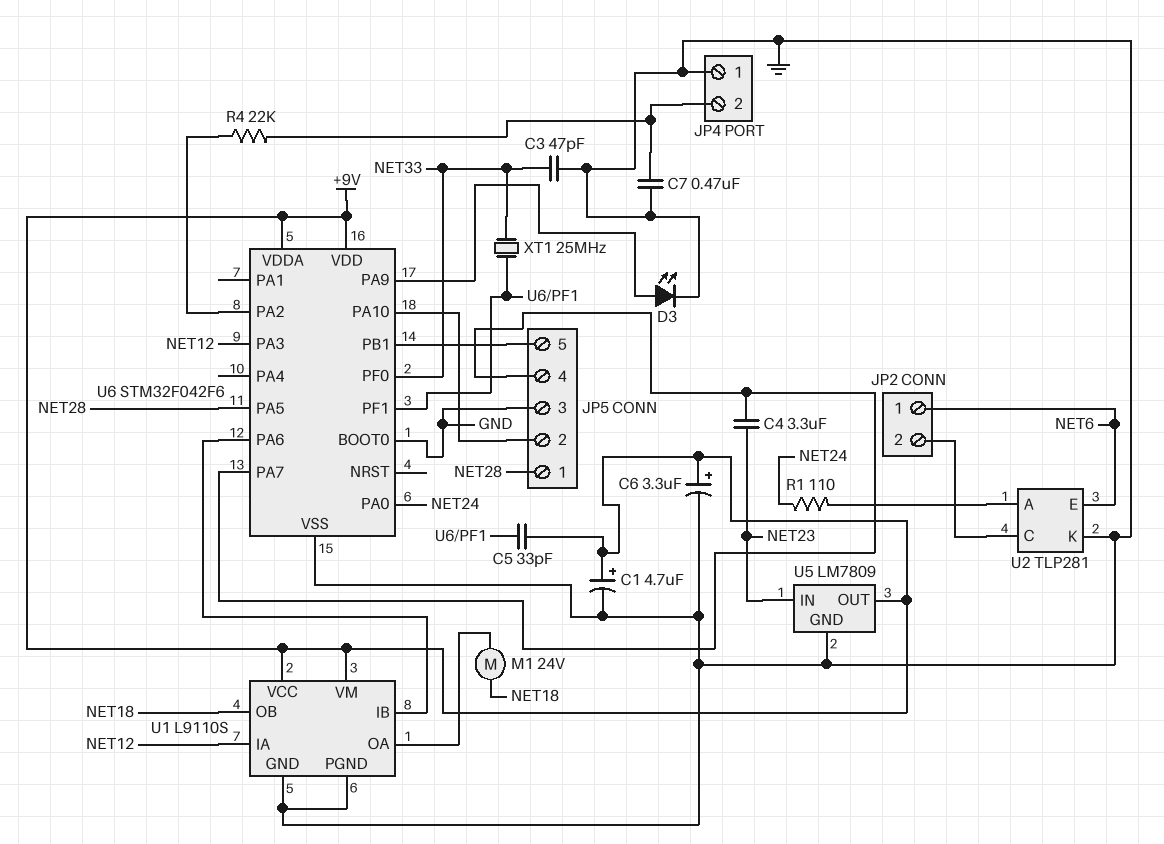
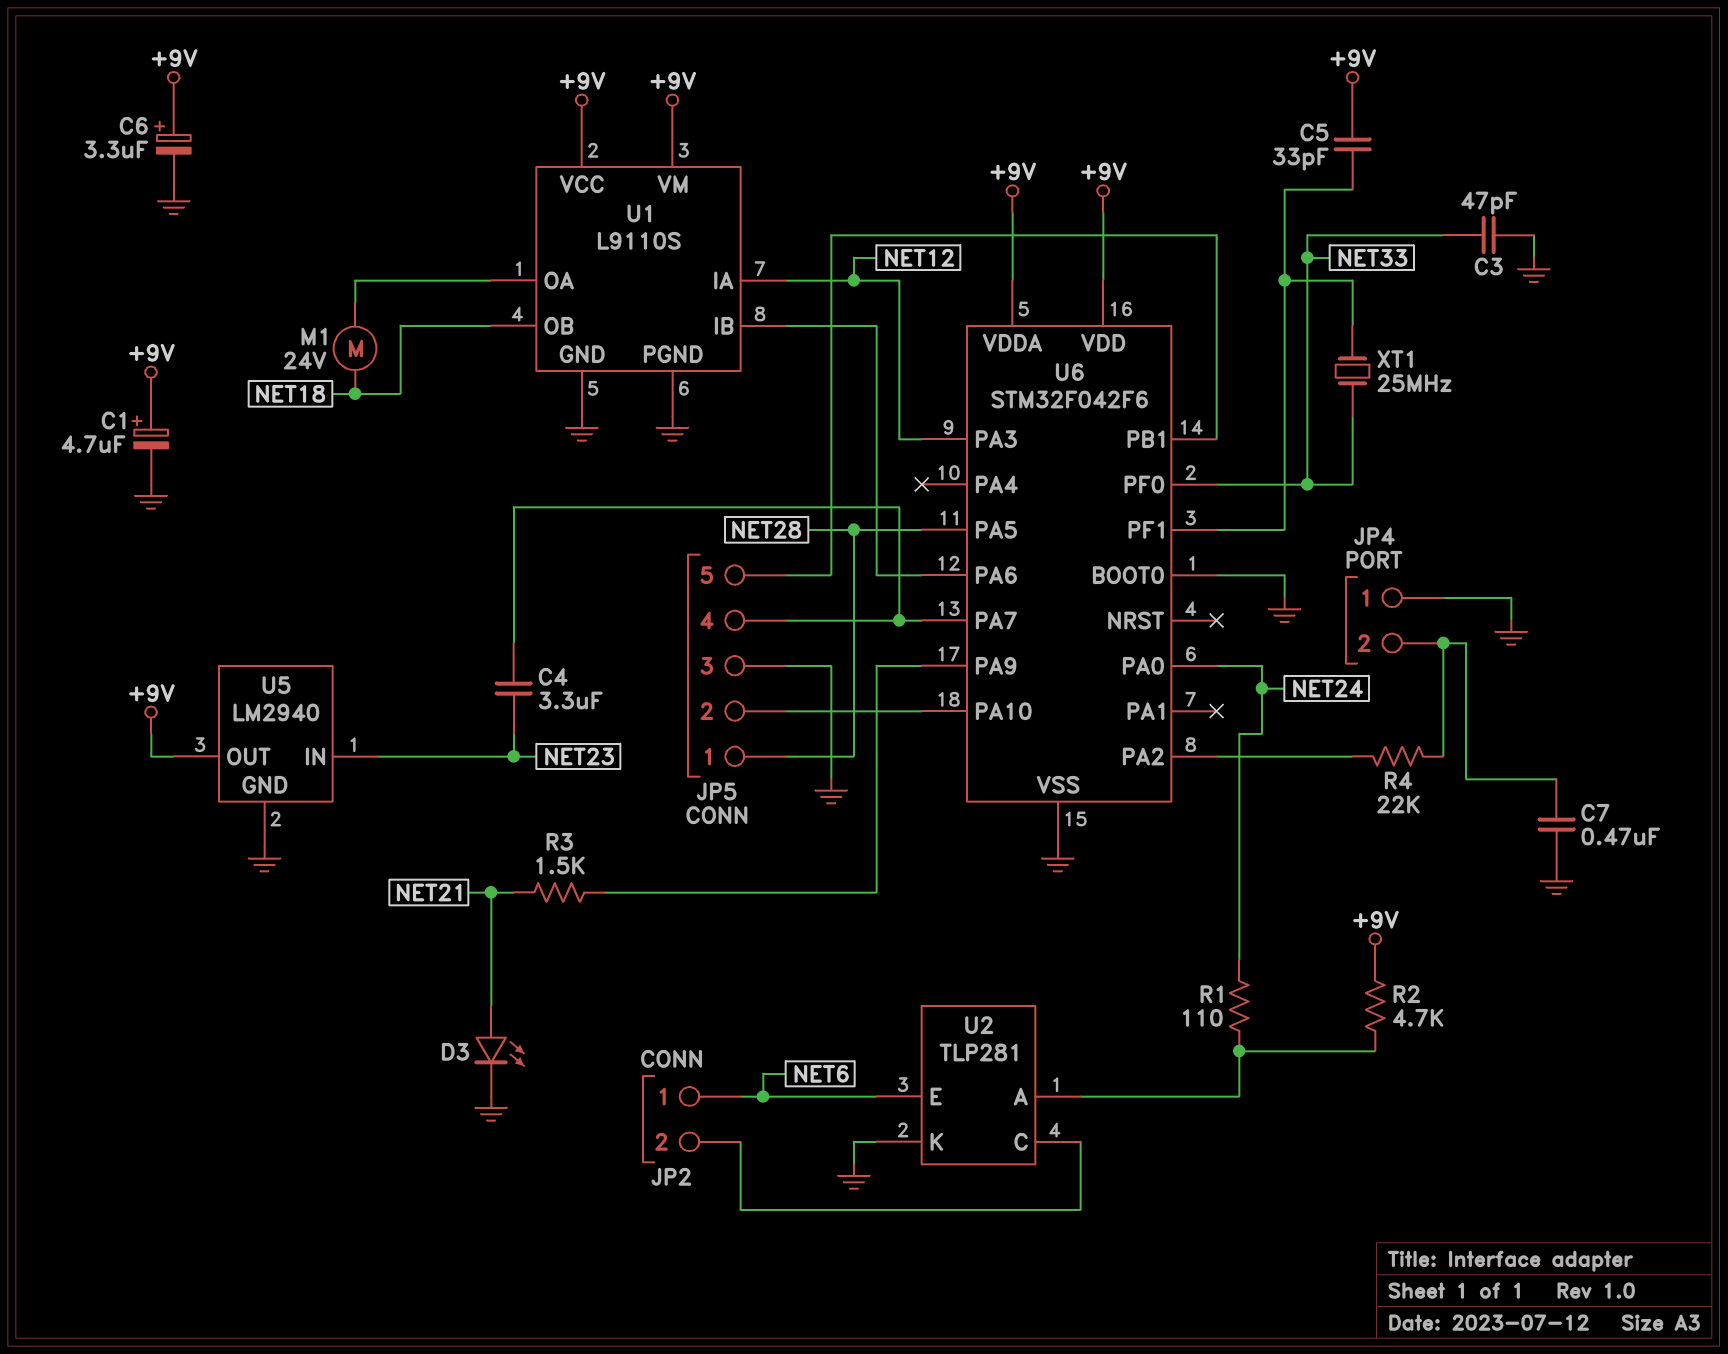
D3: LED (A U6/PA9, K GND) -> LED (A NET21, K GND)
R2: none -> 4.7k (+9V, U2/A)
R3: none -> 1.5k (NET21, U6/PA9)
U5: LM7809 -> LM2940

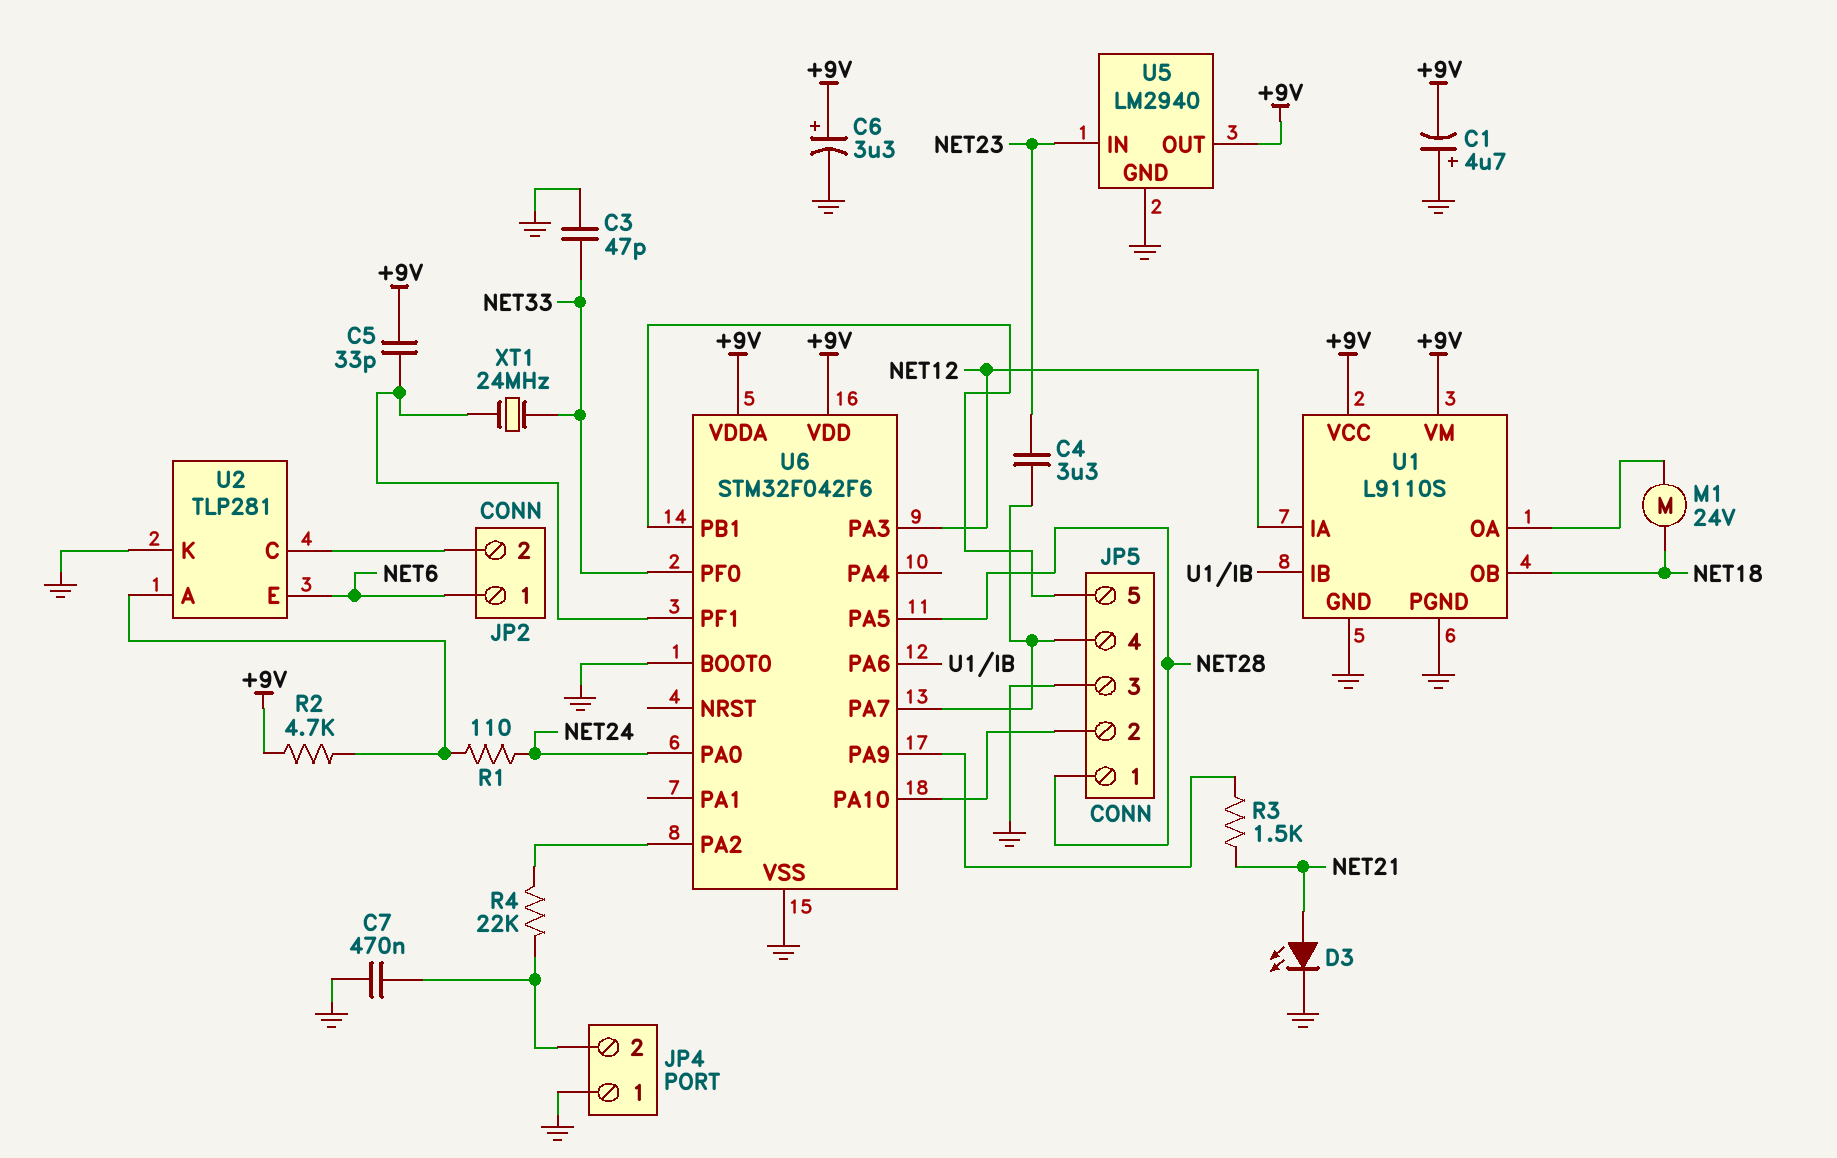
C1: 4.7uF (plus +9V, minus GND) -> 4.7uF (plus GND, minus +9V)
XT1: 25MHz (NET33, U6/PF1) -> 24MHz (NET33, U6/PF1)

